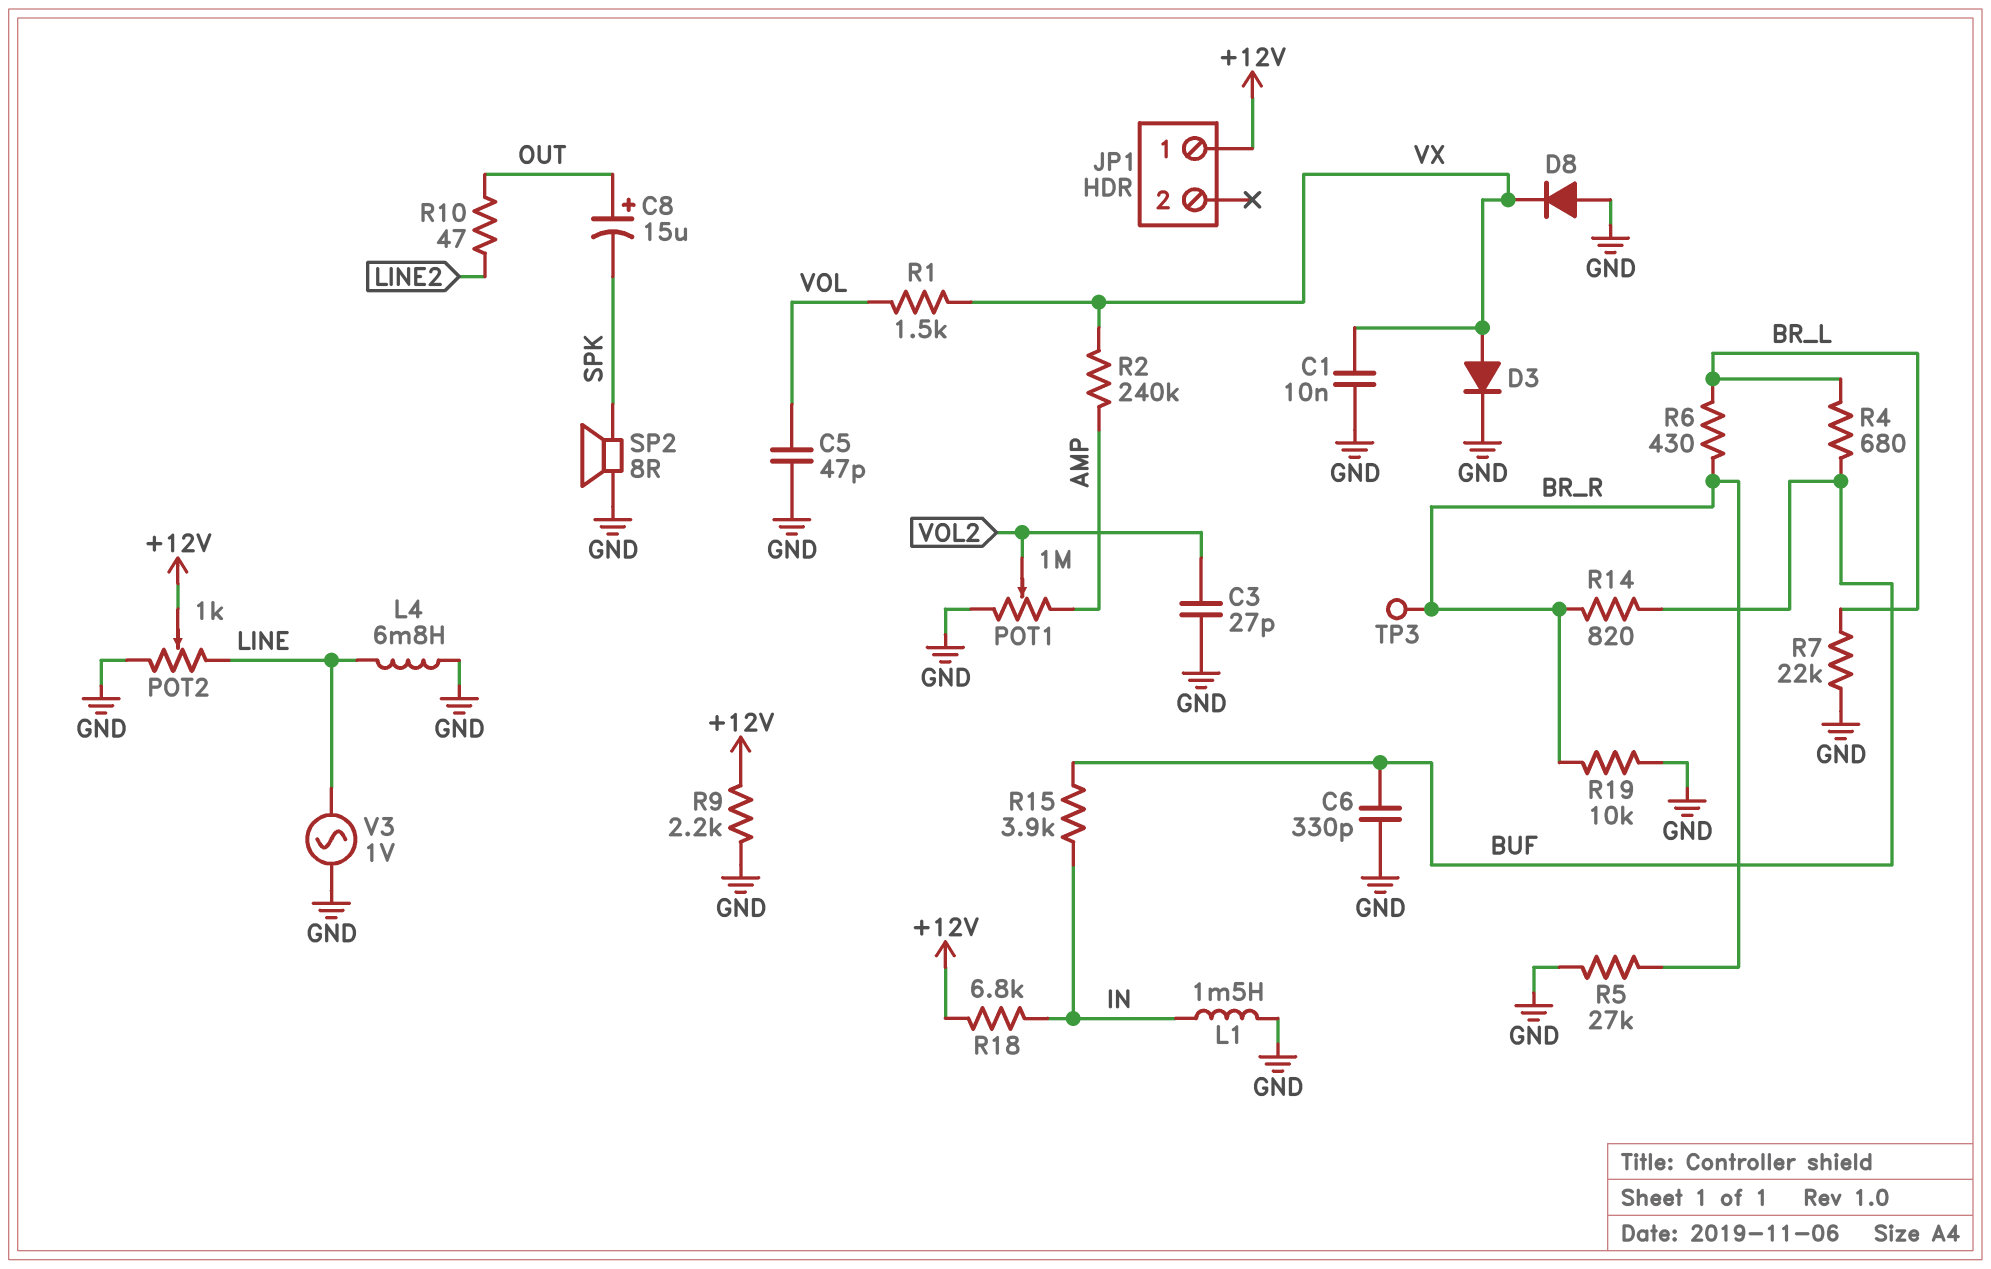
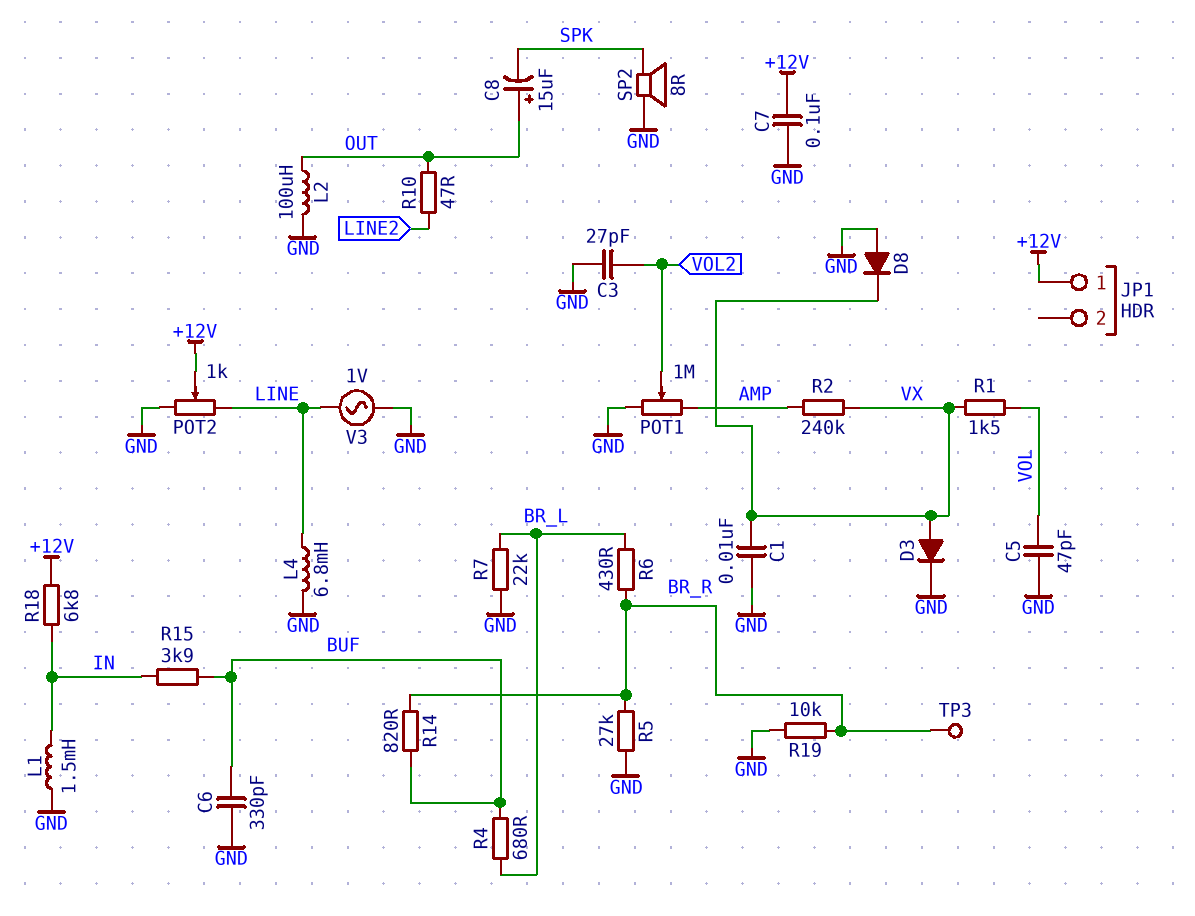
C7: none -> 100nF (+12V, GND)
L2: none -> 100uH (GND, OUT)
R9: 2.2k (+12V, GND) -> none

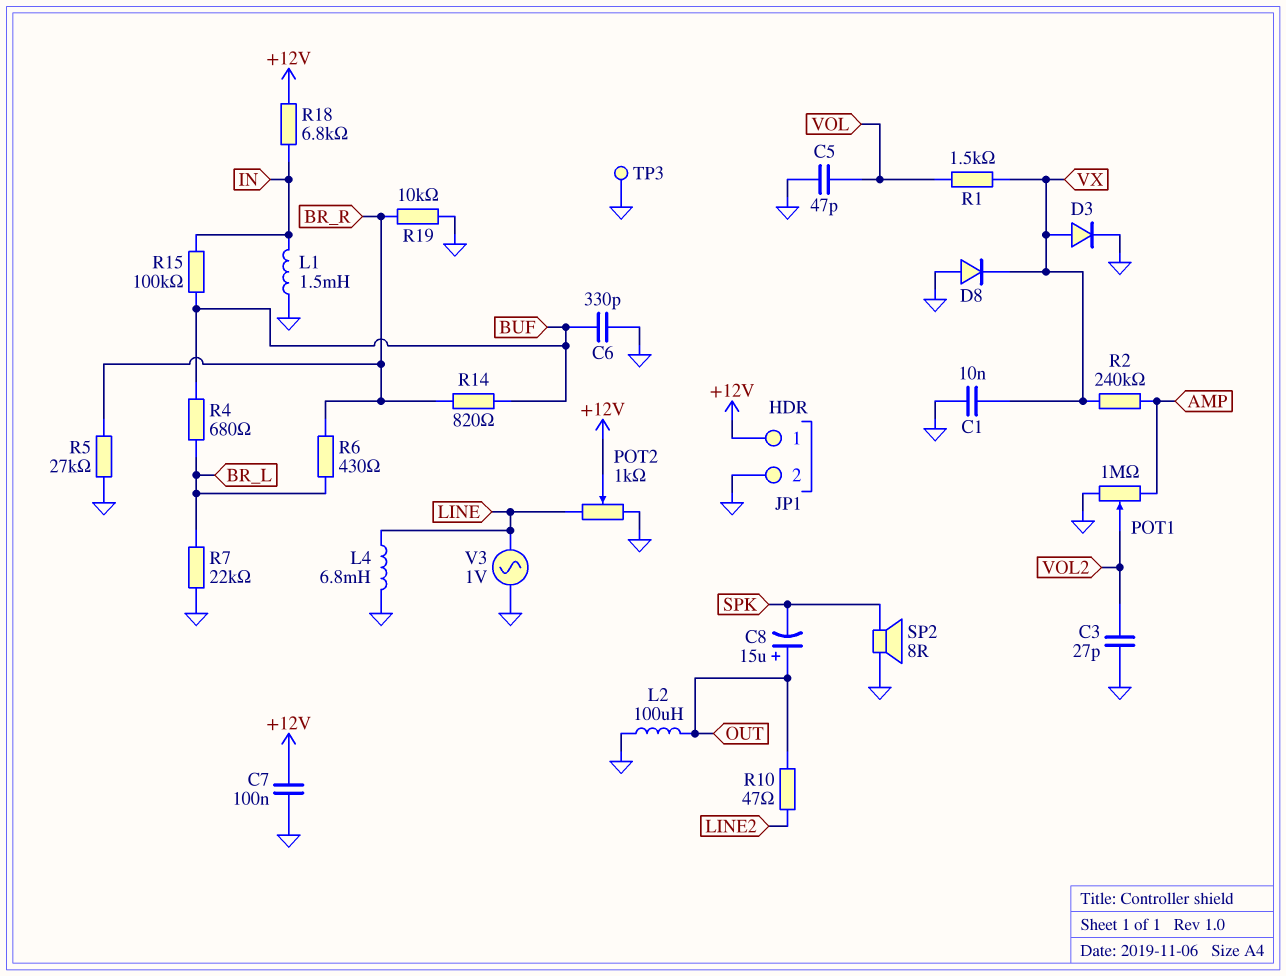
JP1 pin 2: none -> GND
R15: 3.9k (BUF, IN) -> 100k (BUF, IN)
TP3: test point (BR_R) -> test point (GND)

